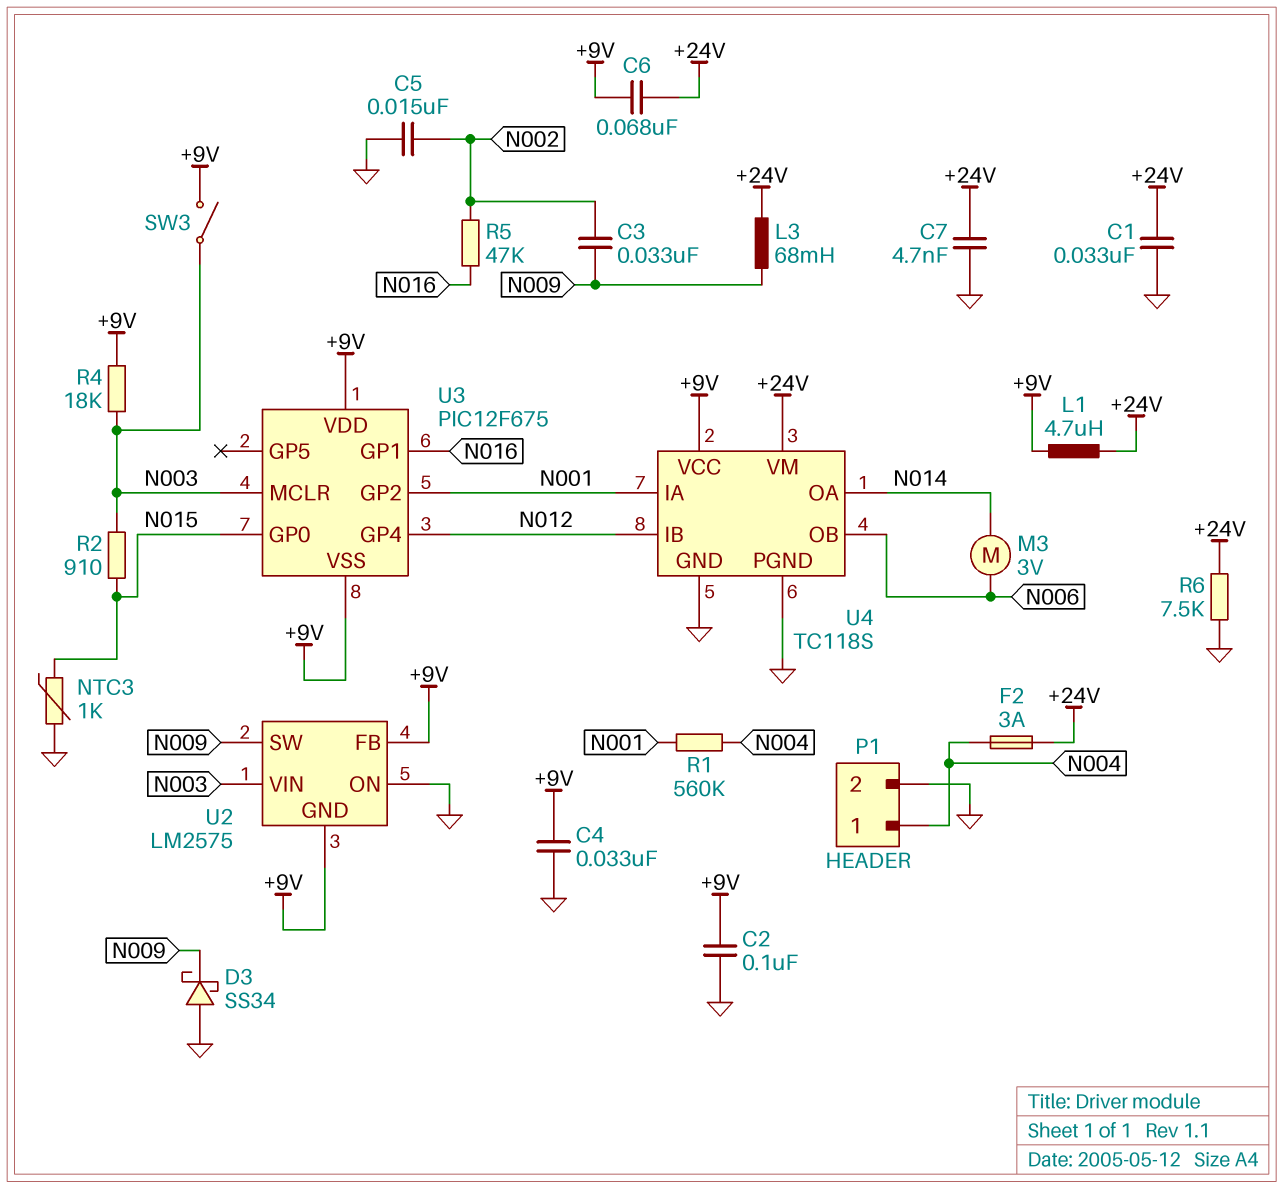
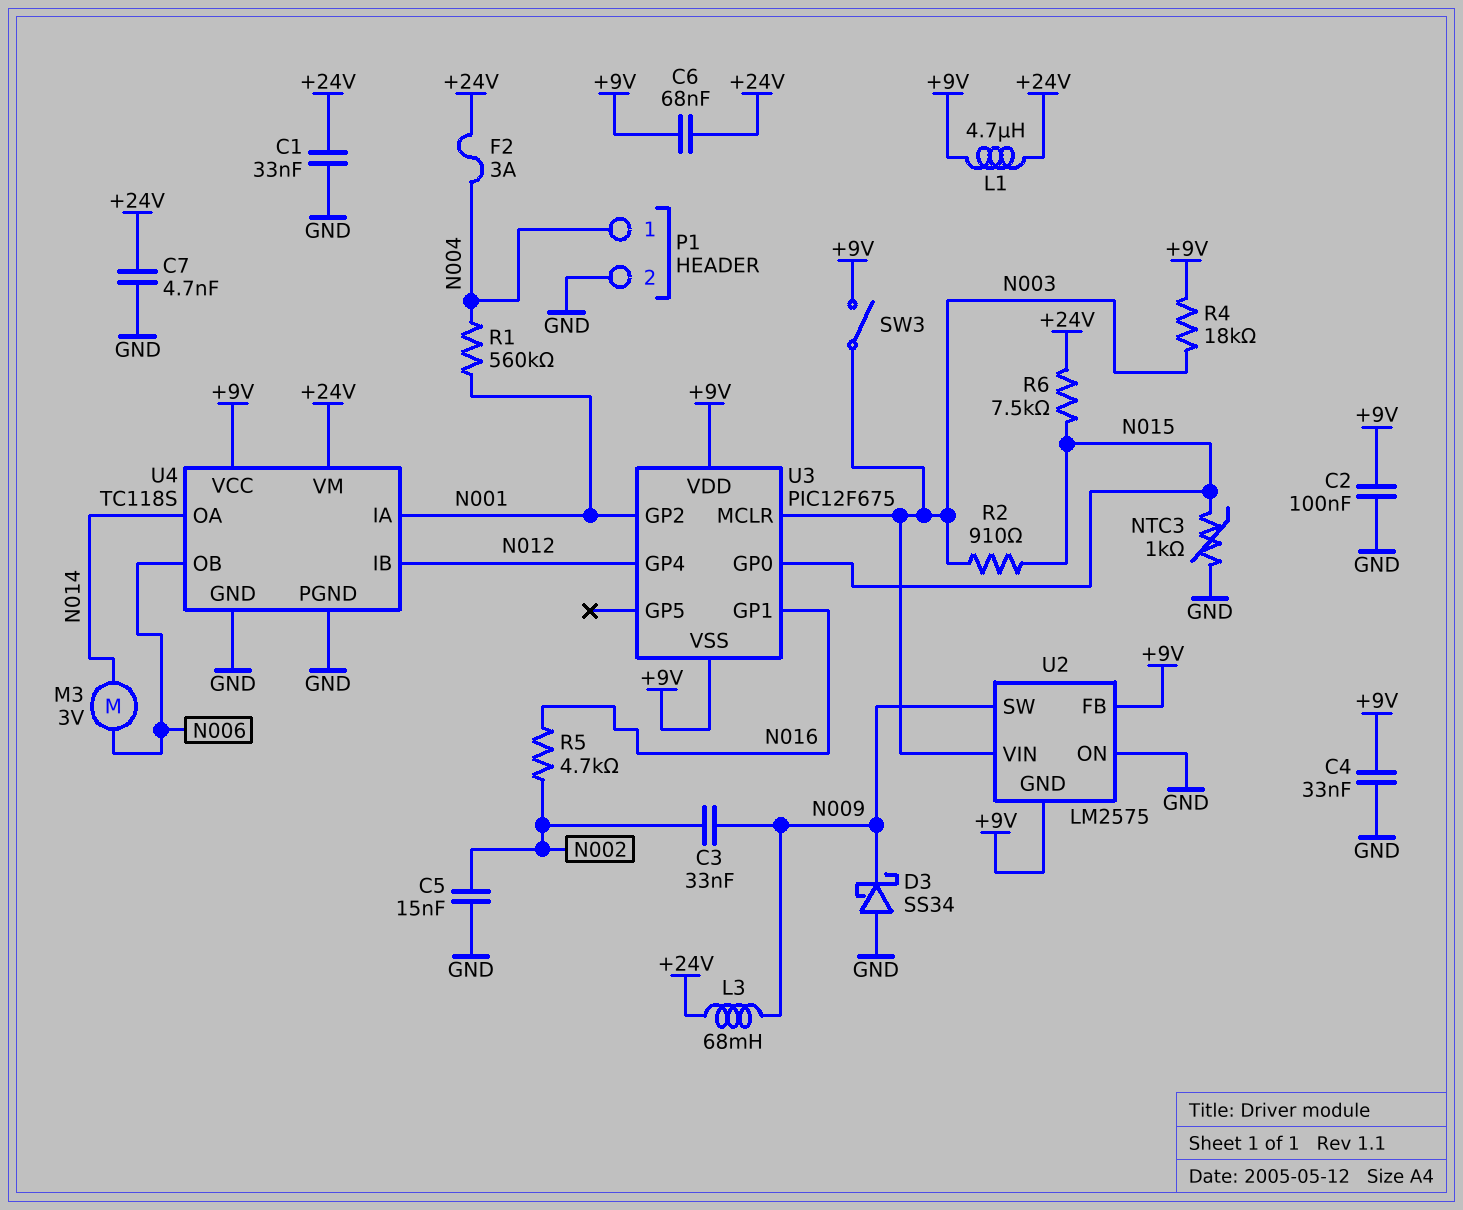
R5: 47k (N002, N016) -> 4.7k (N002, N016)
R6: 7.5k (+24V, GND) -> 7.5k (+24V, N015)

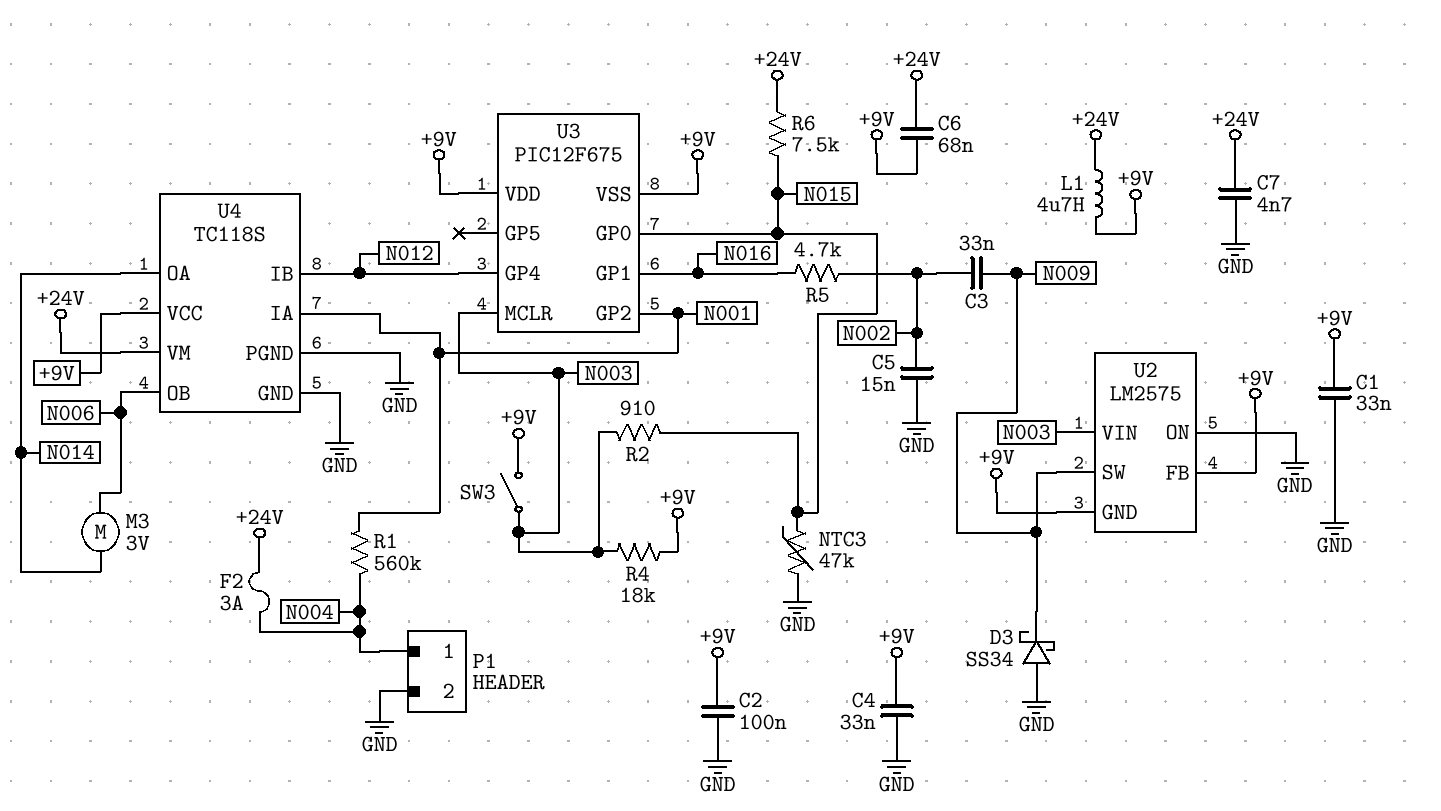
C1: 33nF (+24V, GND) -> 33nF (+9V, GND)
L3: 68mH (+24V, N009) -> none
NTC3: 1k (GND, N015) -> 47k (GND, N015)

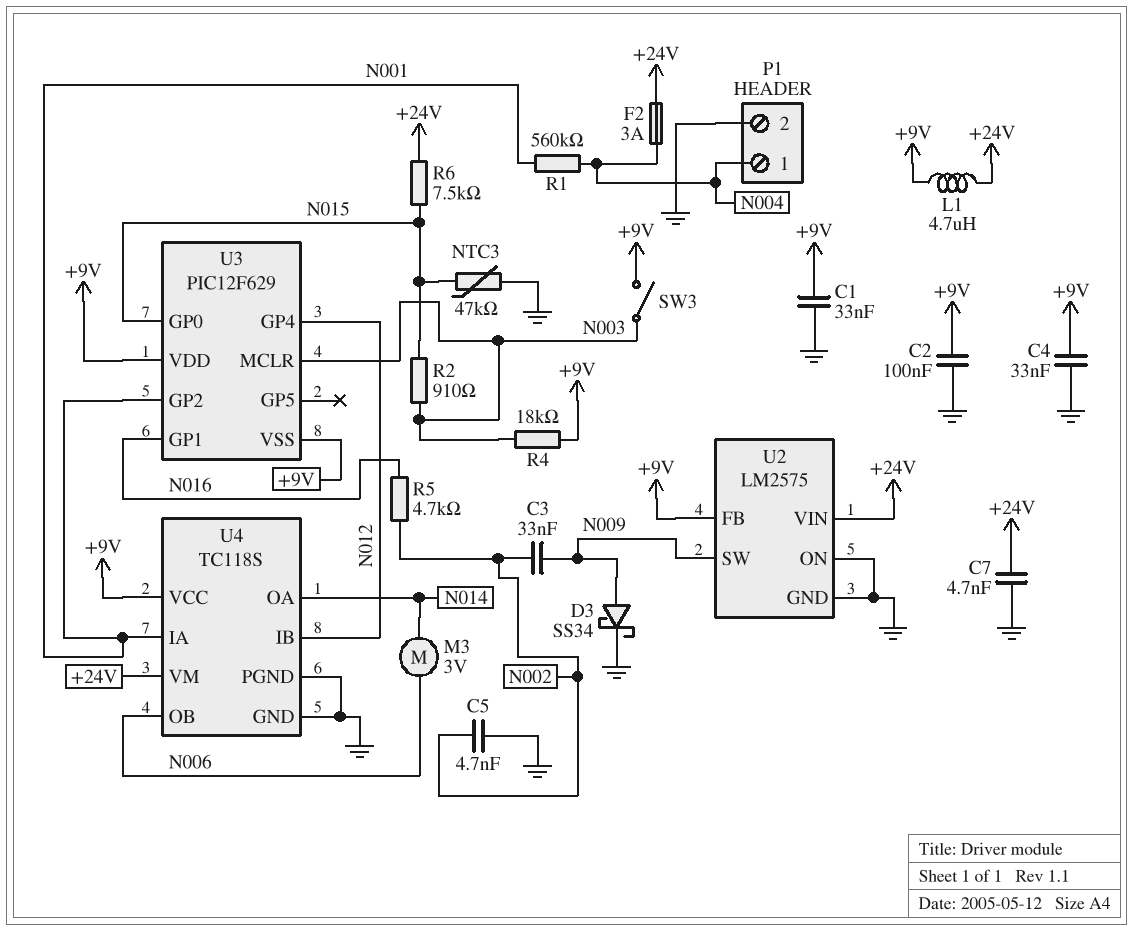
C5: 15nF (GND, N002) -> 4.7nF (GND, N002)
C6: 68nF (+9V, +24V) -> none
D3: schottky SS34 (A GND, K N009) -> schottky SS34 (A N009, K GND)
U2 pin GND: +9V -> GND
U2 pin VIN: N003 -> +24V
U3: PIC12F675 -> PIC12F629

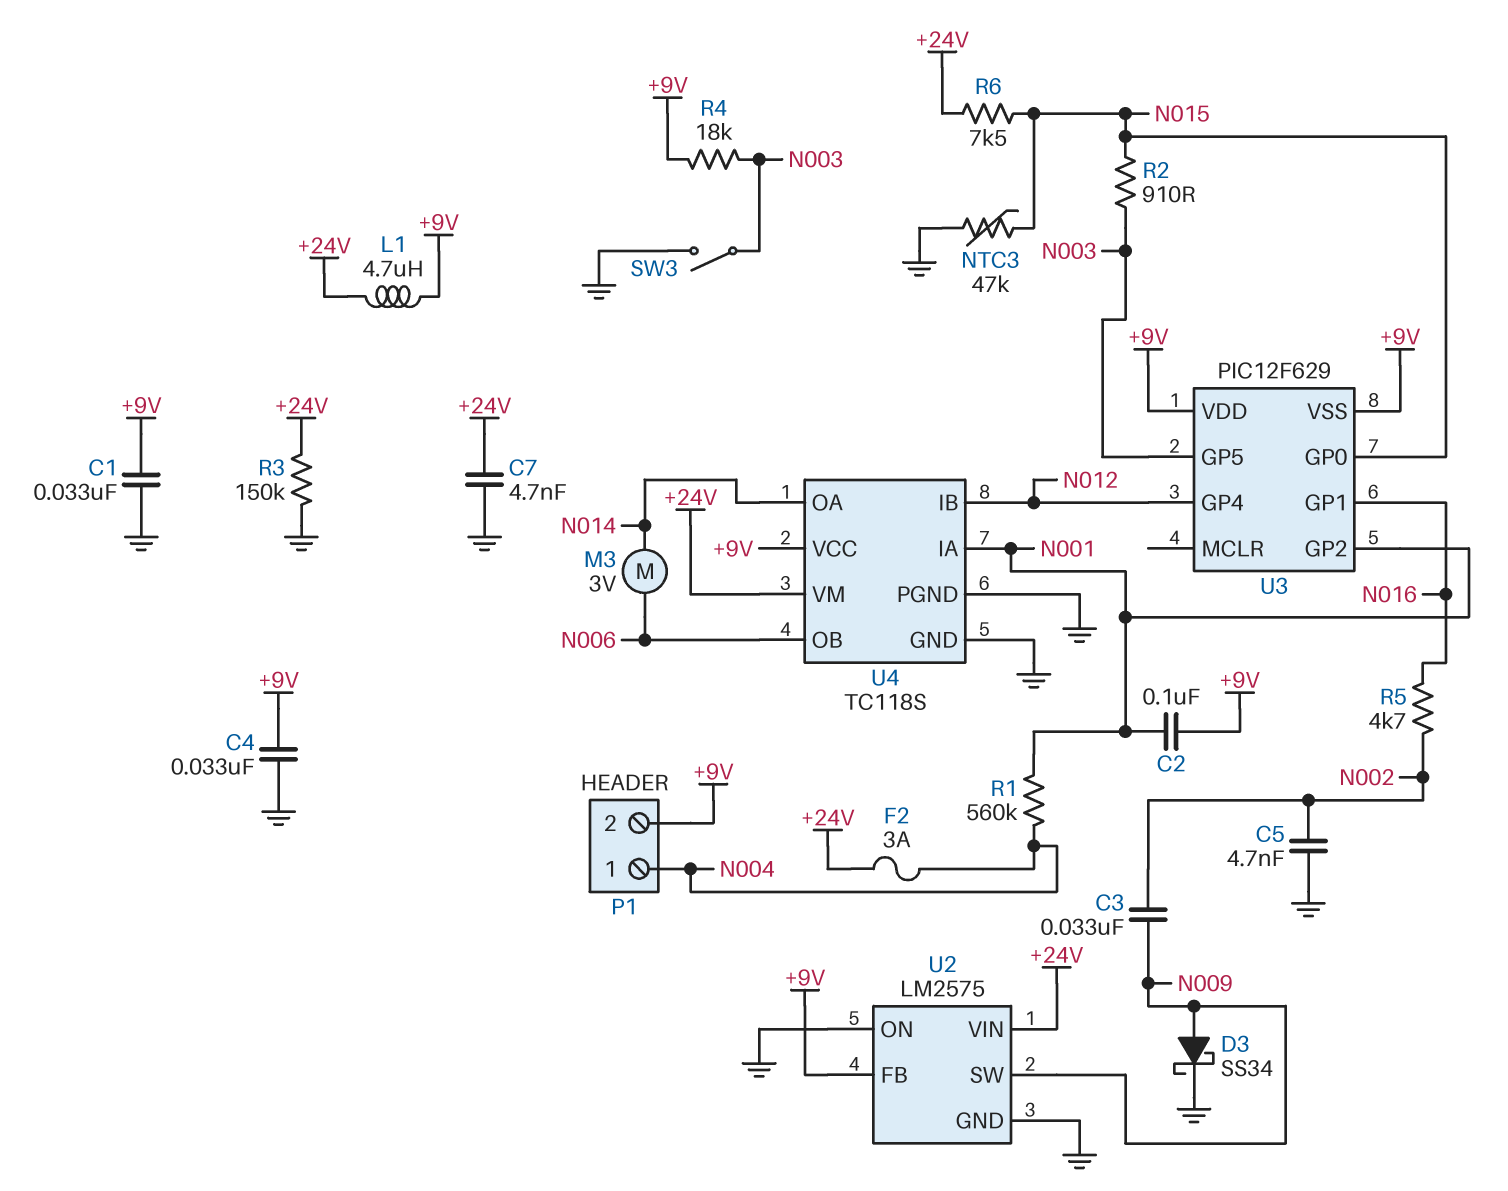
C2: 100nF (+9V, GND) -> 100nF (+9V, N001)
P1 pin 2: GND -> +9V
R3: none -> 150k (+24V, GND)
SW3: switch (+9V, N003) -> switch (GND, N003)
U3 pin GP5: none -> N003
U3 pin MCLR: N003 -> none

